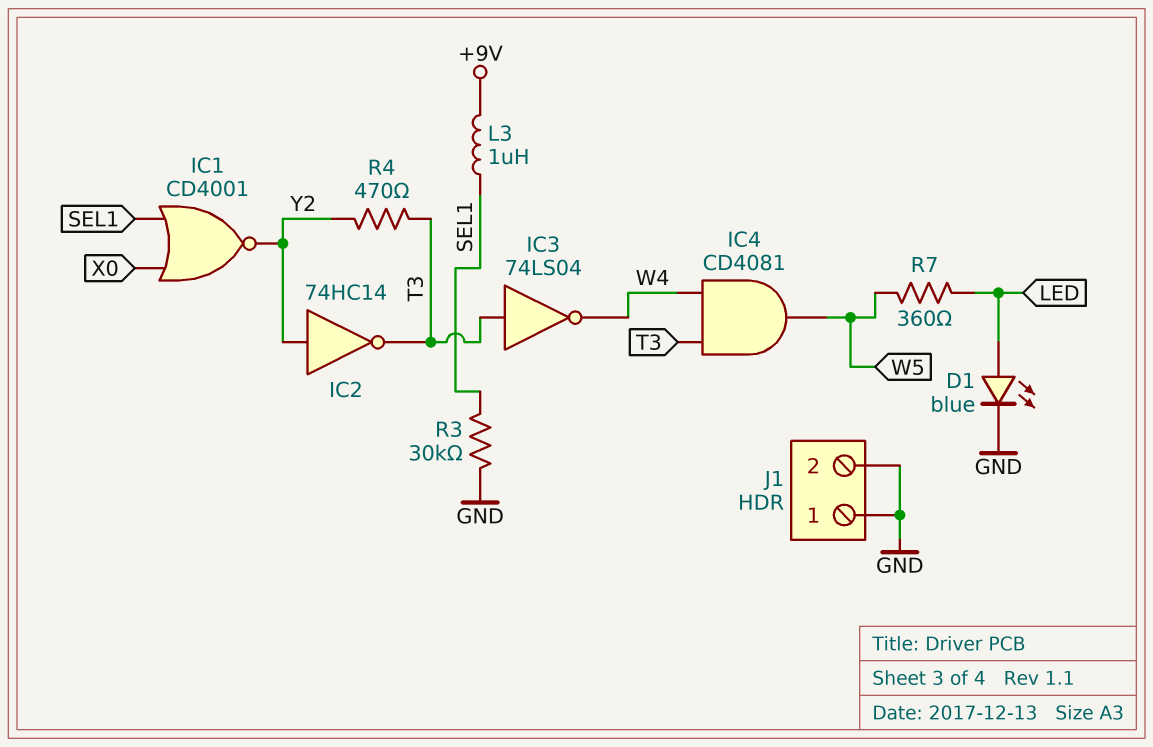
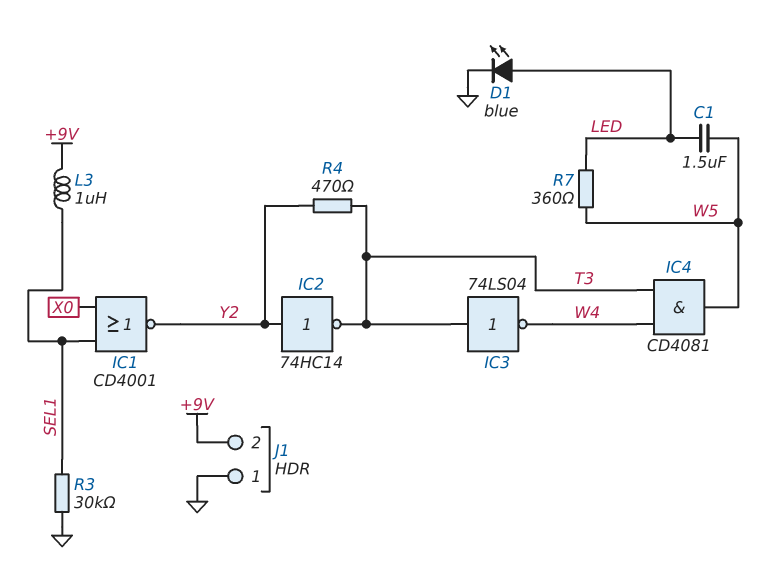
C1: none -> 1.5uF (LED, W5)
J1 pin 2: GND -> +9V

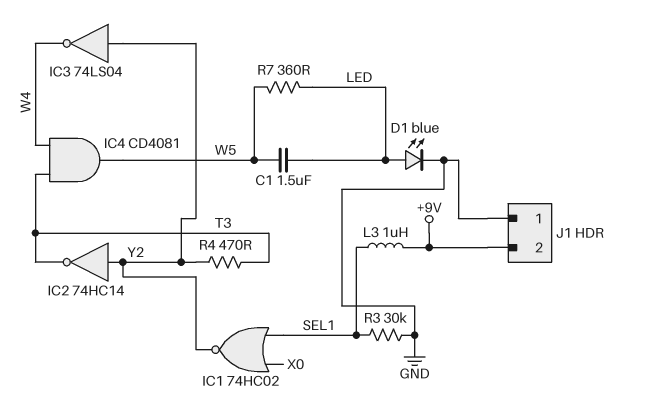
IC1: NOR CD4001 (in SEL1, in X0, out Y2) -> NOR 74HC02 (in SEL1, in X0, out Y2)
IC3: NOT 74LS04 (in T3, out W4) -> NOT 74LS04 (in Y2, out W4)

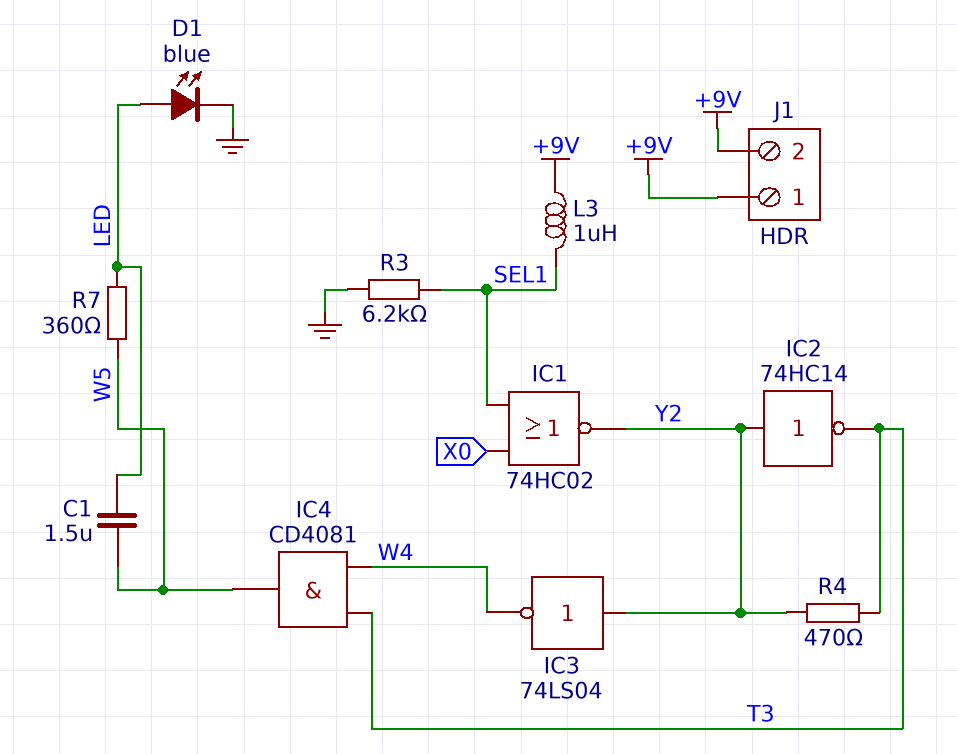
J1 pin 1: GND -> +9V
R3: 30k (GND, SEL1) -> 6.2k (GND, SEL1)

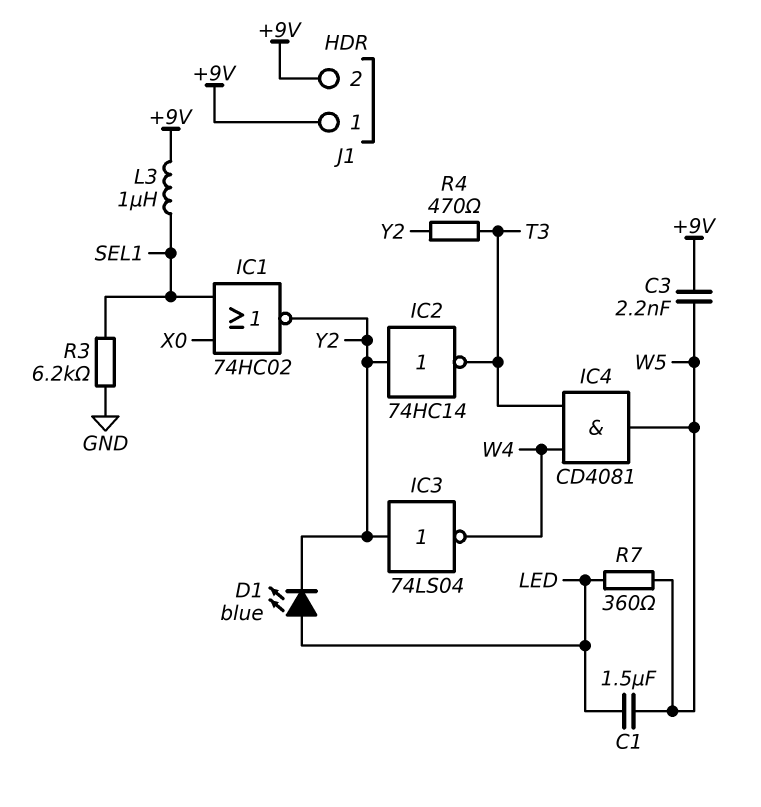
C3: none -> 2.2nF (+9V, W5)
D1: LED blue (A LED, K GND) -> LED blue (A LED, K Y2)

